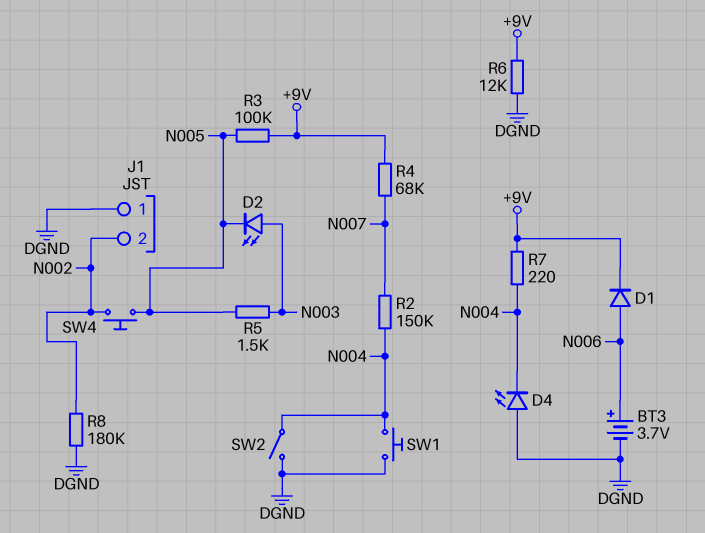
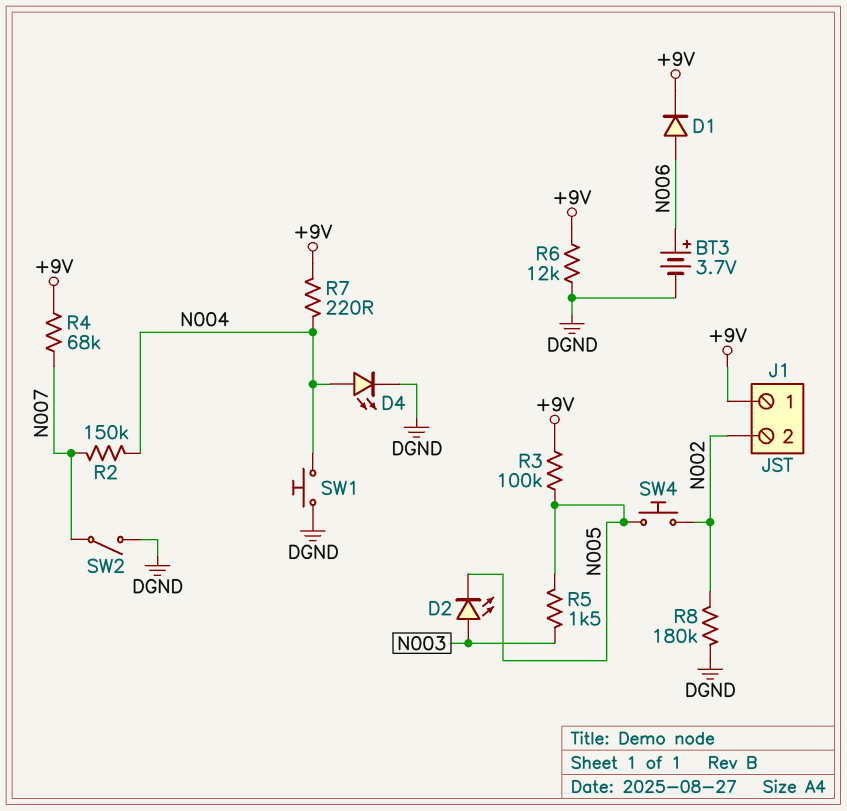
D4: LED (A DGND, K N004) -> LED (A N004, K DGND)
J1 pin 1: DGND -> +9V
SW2: switch (DGND, N004) -> switch (DGND, N007)

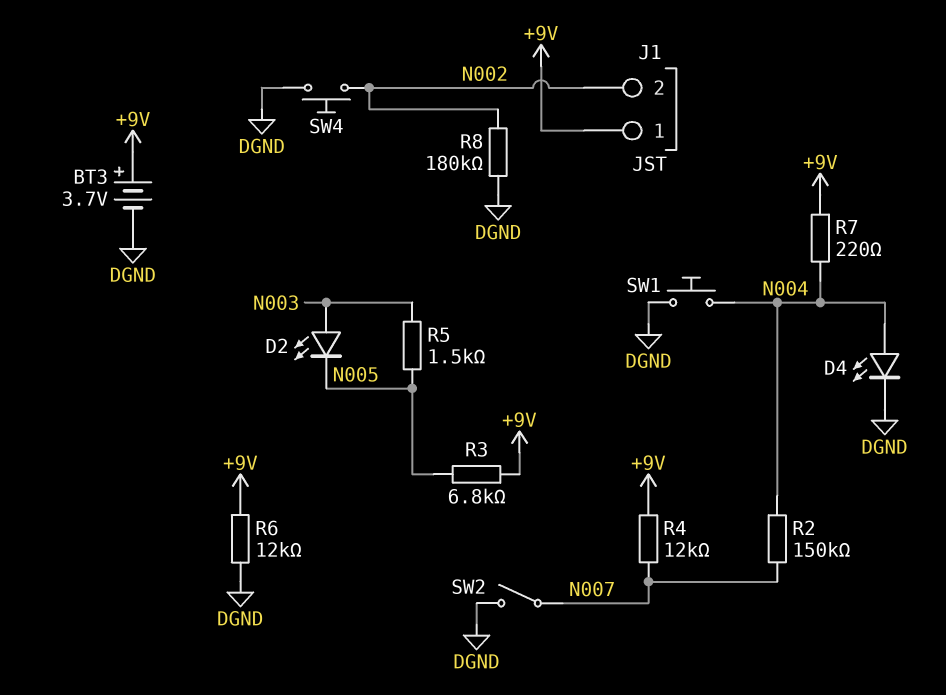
BT3: 3.7V (plus N006, minus DGND) -> 3.7V (plus +9V, minus DGND)
D1: diode (A N006, K +9V) -> none
R3: 100k (+9V, N005) -> 6.8k (+9V, N005)
R4: 68k (+9V, N007) -> 12k (+9V, N007)
SW4: button (N002, N005) -> button (DGND, N002)

